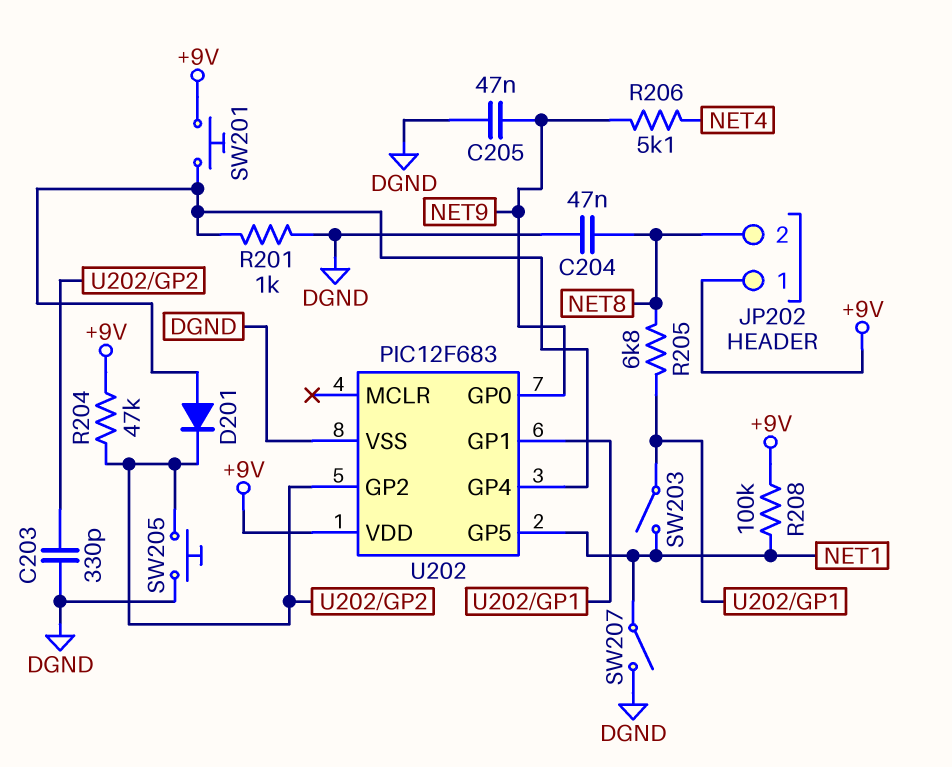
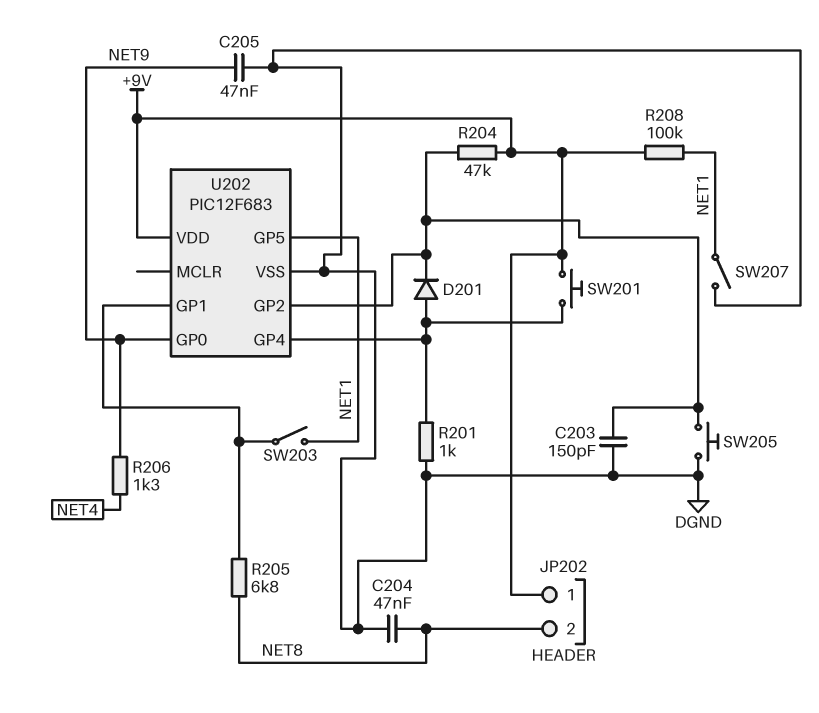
C203: 330pF (DGND, U202/GP2) -> 150pF (DGND, U202/GP2)
R206: 5.1k (NET4, NET9) -> 1.3k (NET4, NET9)

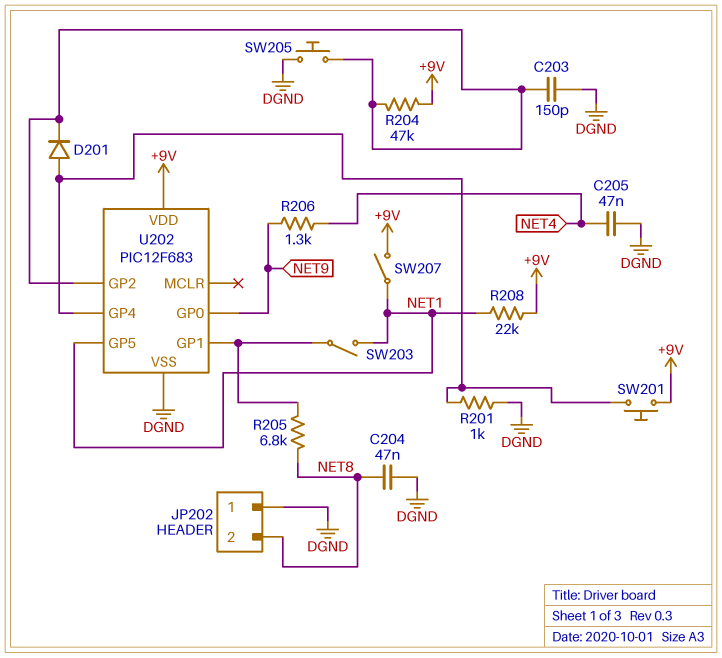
C205: 47nF (DGND, NET9) -> 47nF (DGND, NET4)
JP202 pin 1: +9V -> DGND
R208: 100k (+9V, NET1) -> 22k (+9V, NET1)
SW207: switch (DGND, NET1) -> switch (+9V, NET1)

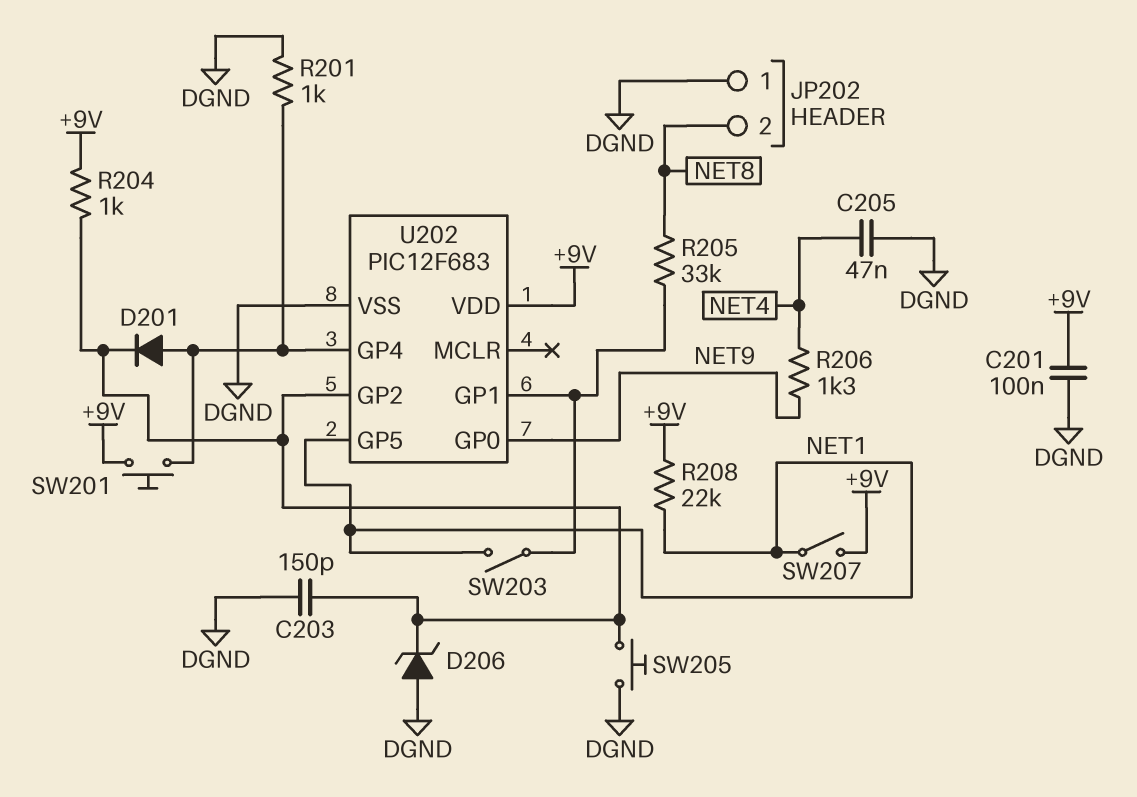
C201: none -> 100nF (+9V, DGND)
C204: 47nF (DGND, NET8) -> none
D206: none -> zener (A DGND, K U202/GP2)
R204: 47k (+9V, U202/GP2) -> 1k (+9V, U202/GP2)
R205: 6.8k (NET8, U202/GP1) -> 33k (NET8, U202/GP1)

